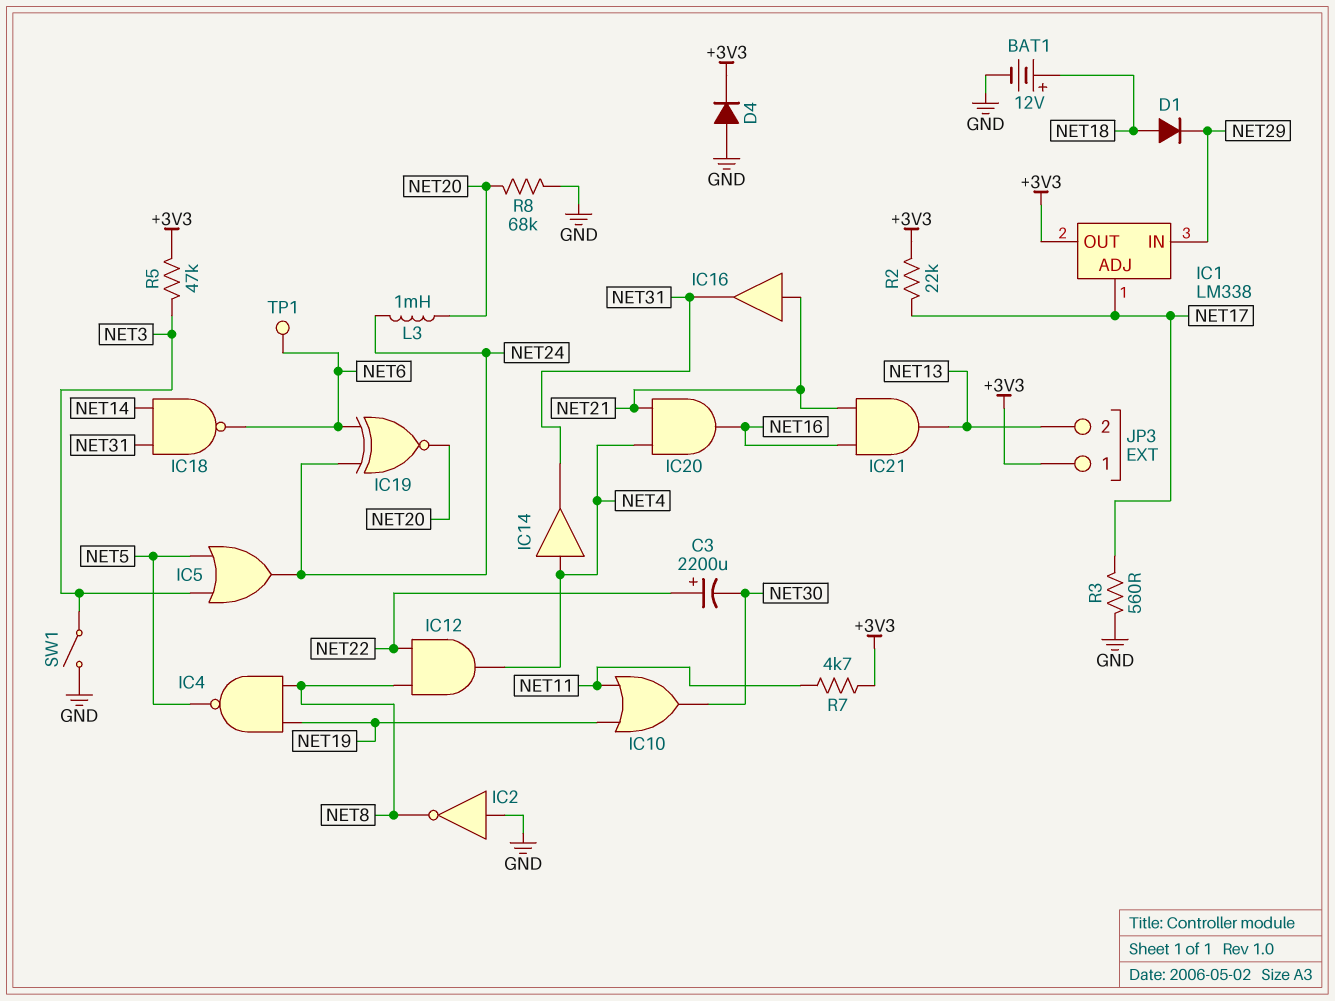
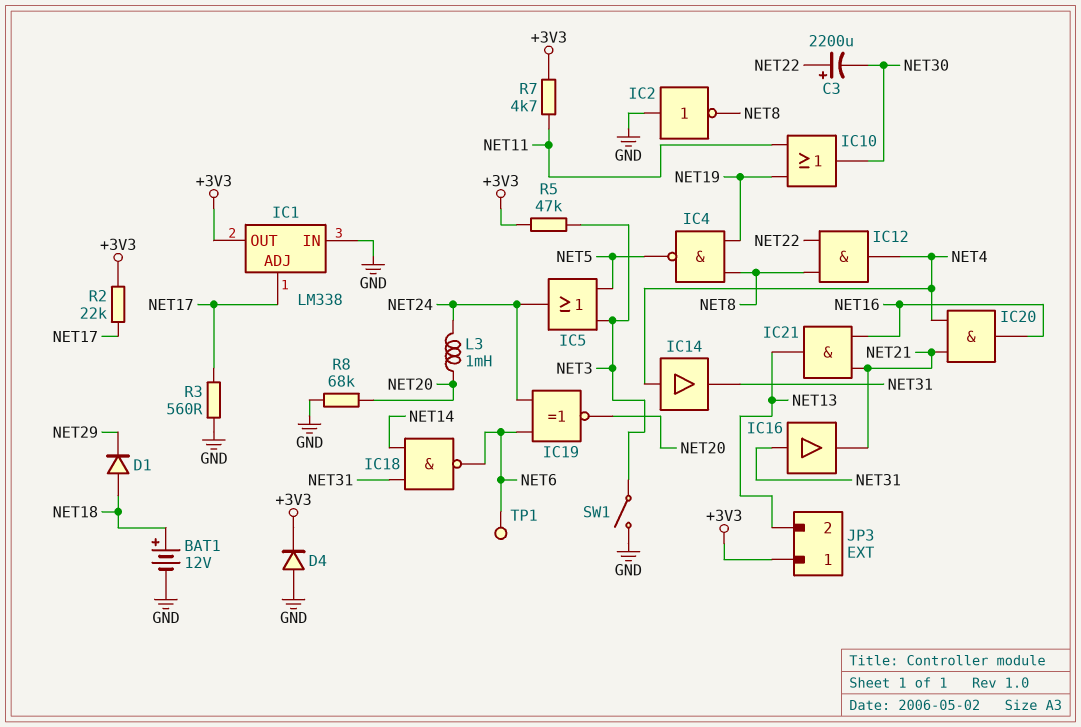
IC1 pin IN: NET29 -> GND
IC16: buffer (in NET21, out NET31) -> buffer (in NET31, out NET21)

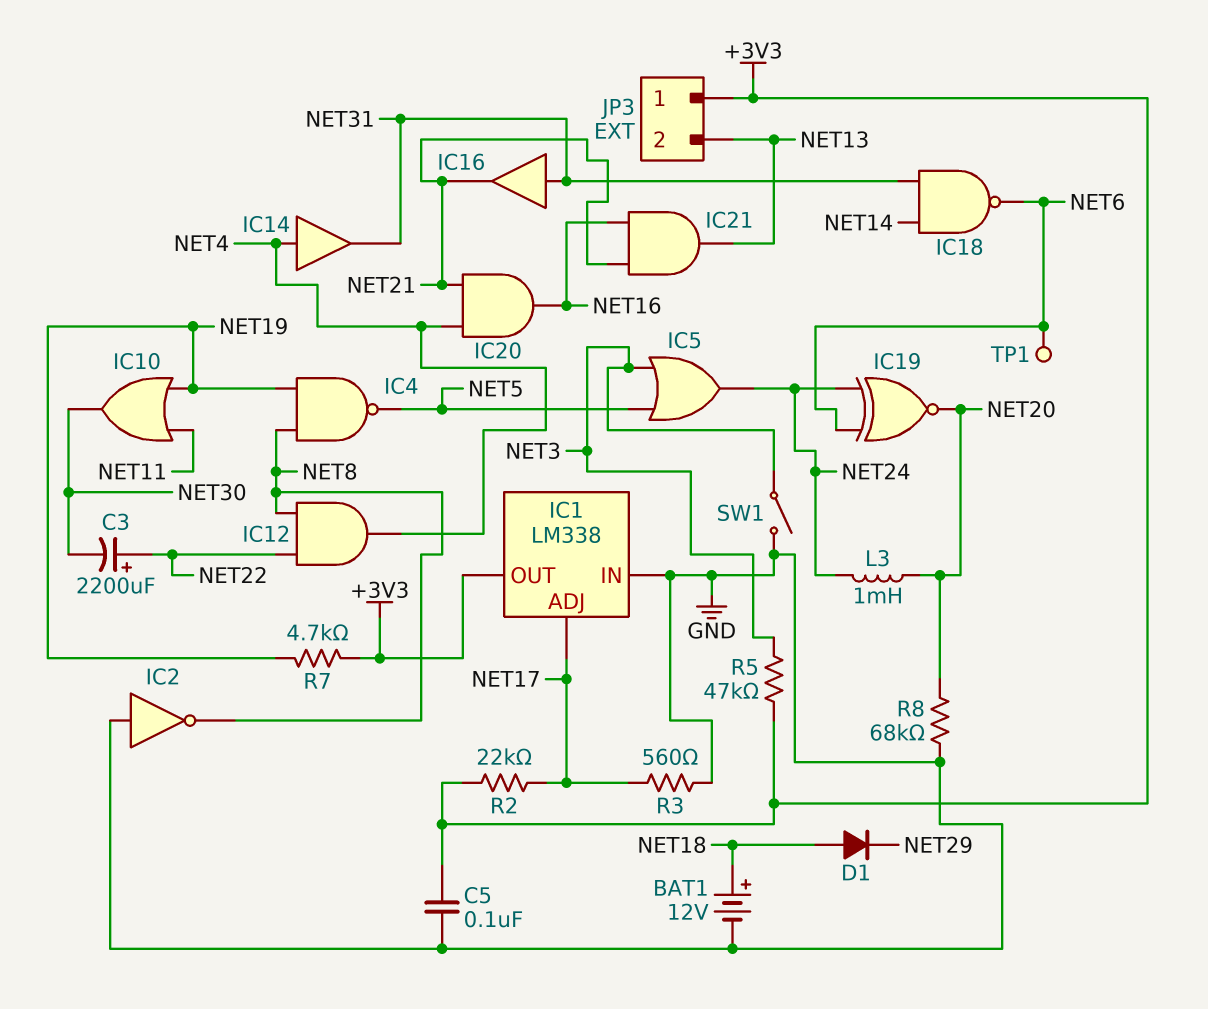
C5: none -> 100nF (+3V3, GND)
D4: diode (A GND, K +3V3) -> none
R7: 4.7k (+3V3, NET11) -> 4.7k (+3V3, NET19)

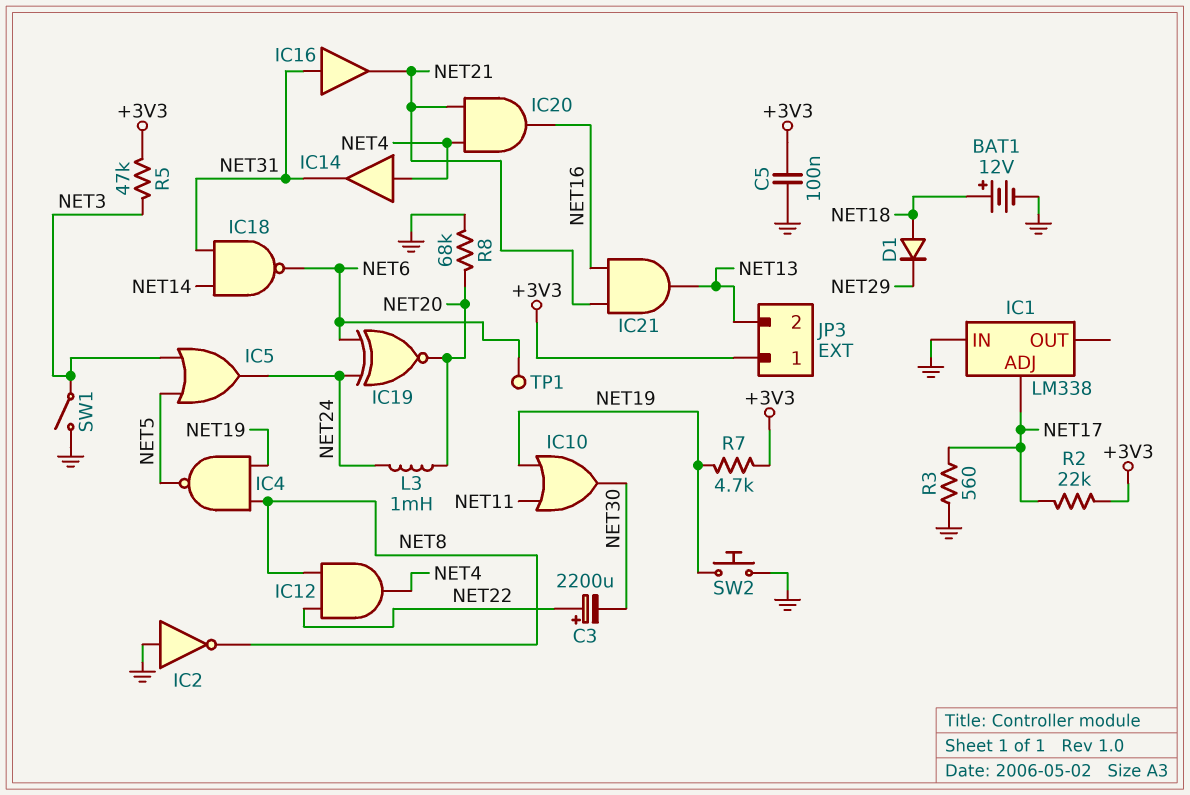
IC1 pin OUT: +3V3 -> none
SW2: none -> button (GND, NET19)

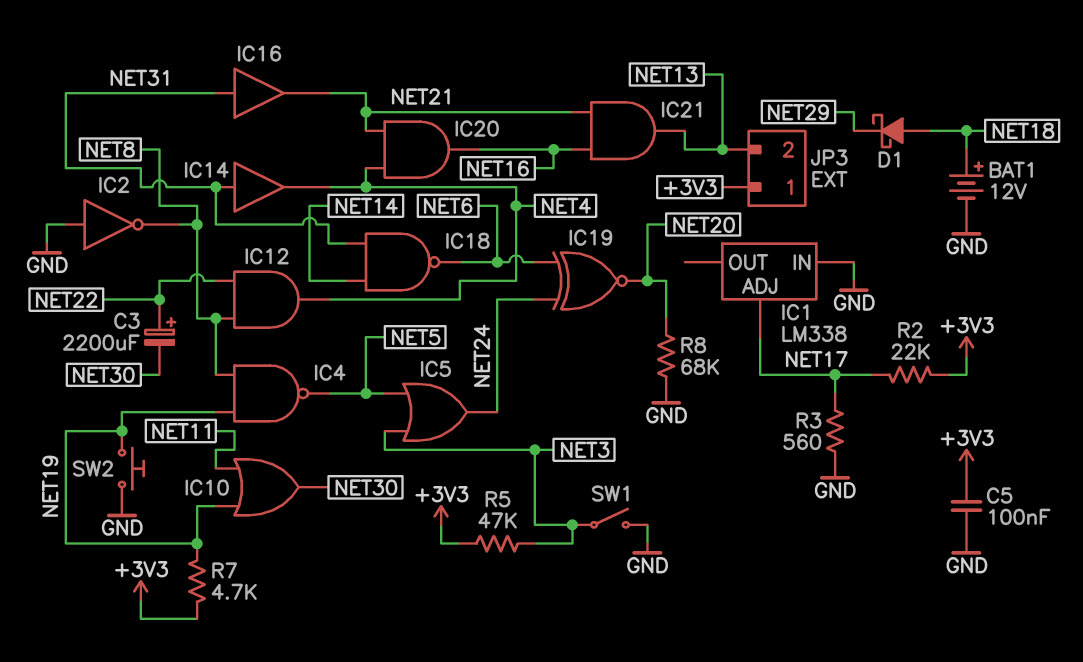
D1: diode (A NET18, K NET29) -> schottky (A NET18, K NET29)
IC14: buffer (in NET4, out NET31) -> buffer (in NET31, out NET4)
L3: 1mH (NET20, NET24) -> none
TP1: test point (NET6) -> none

